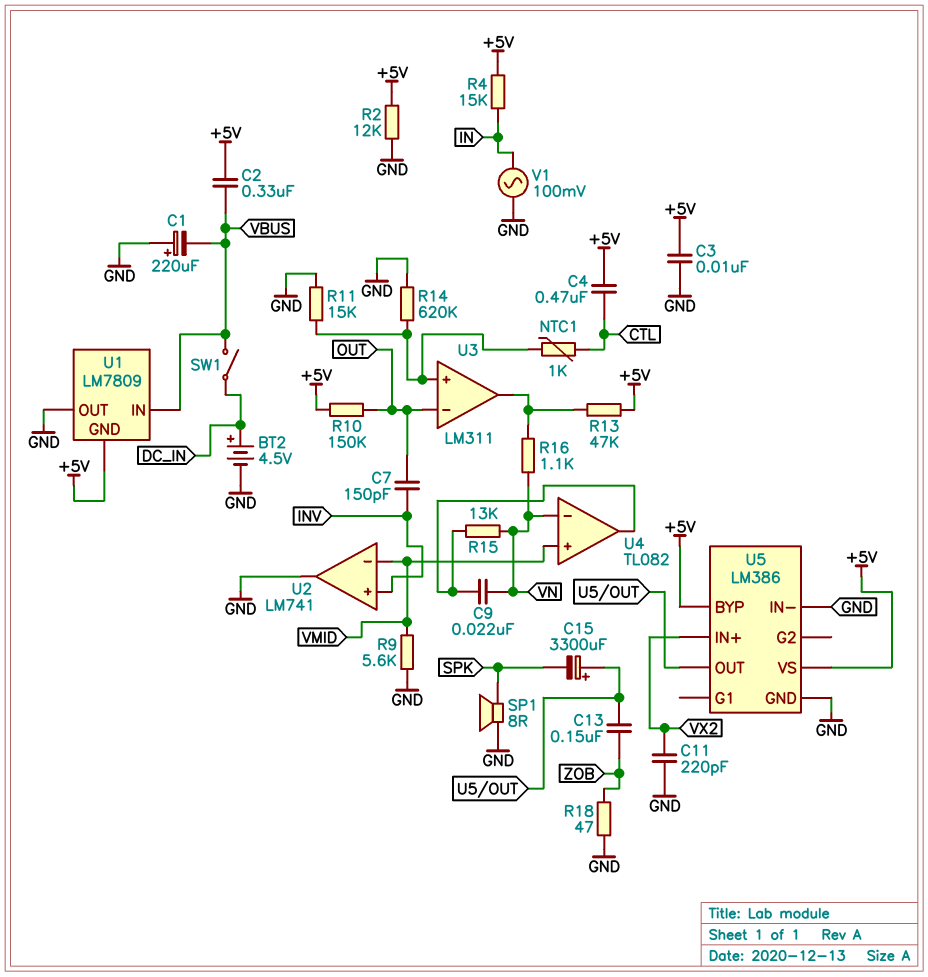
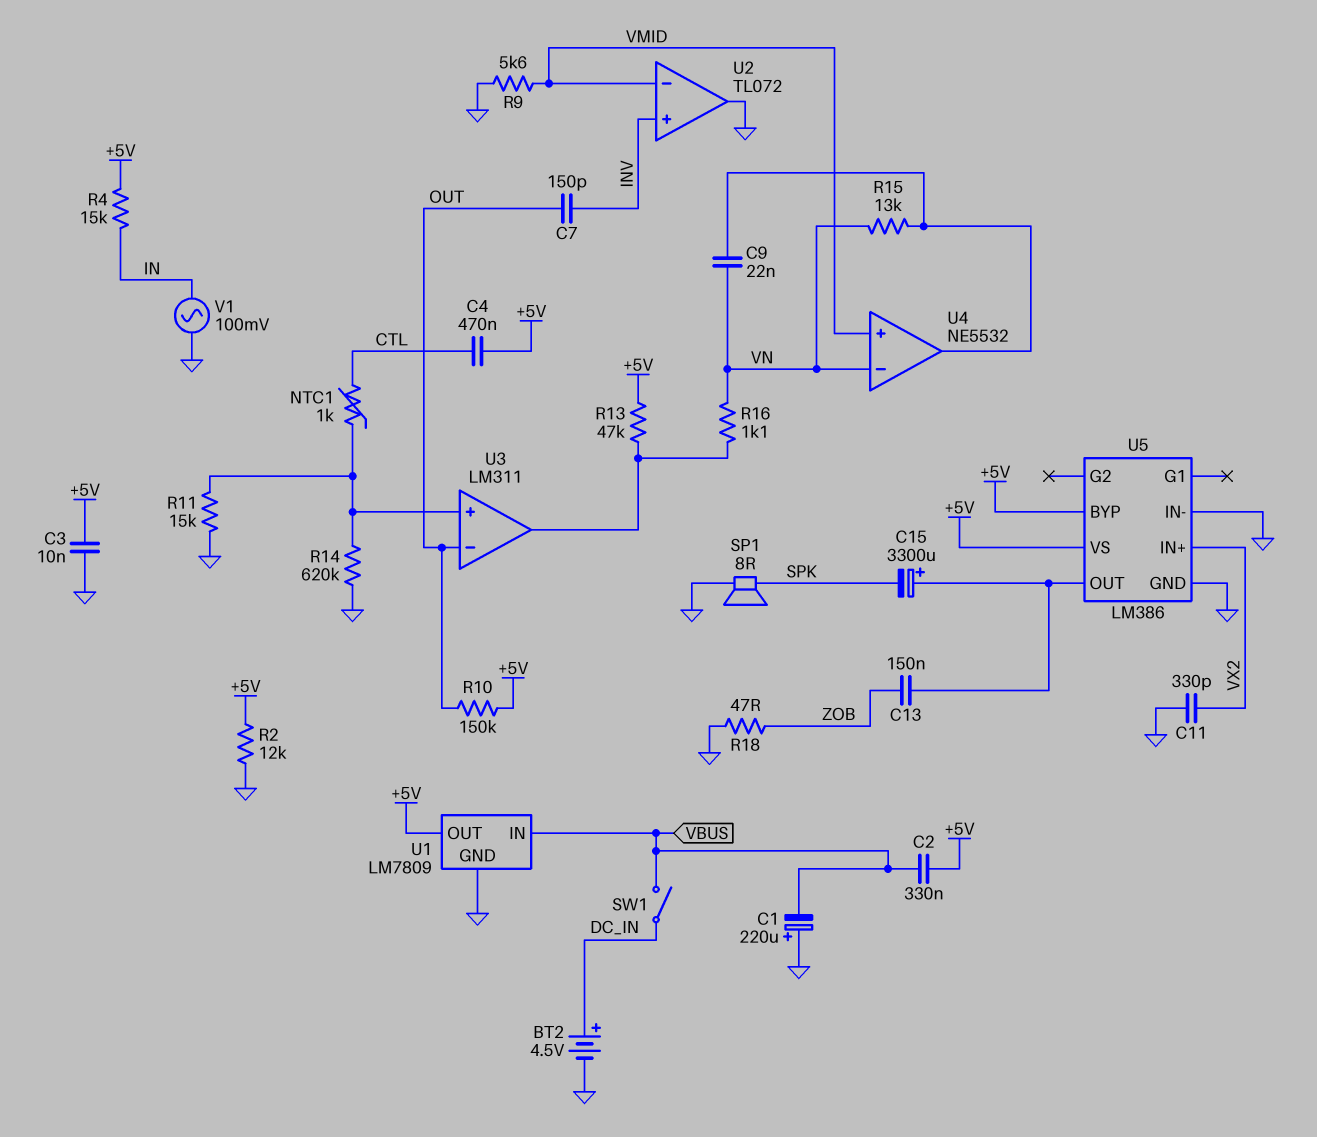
C11: 220pF (GND, VX2) -> 330pF (GND, VX2)
U1 pin GND: +5V -> GND
U1 pin OUT: GND -> +5V
U2: LM741 -> TL072
U4: TL082 -> NE5532

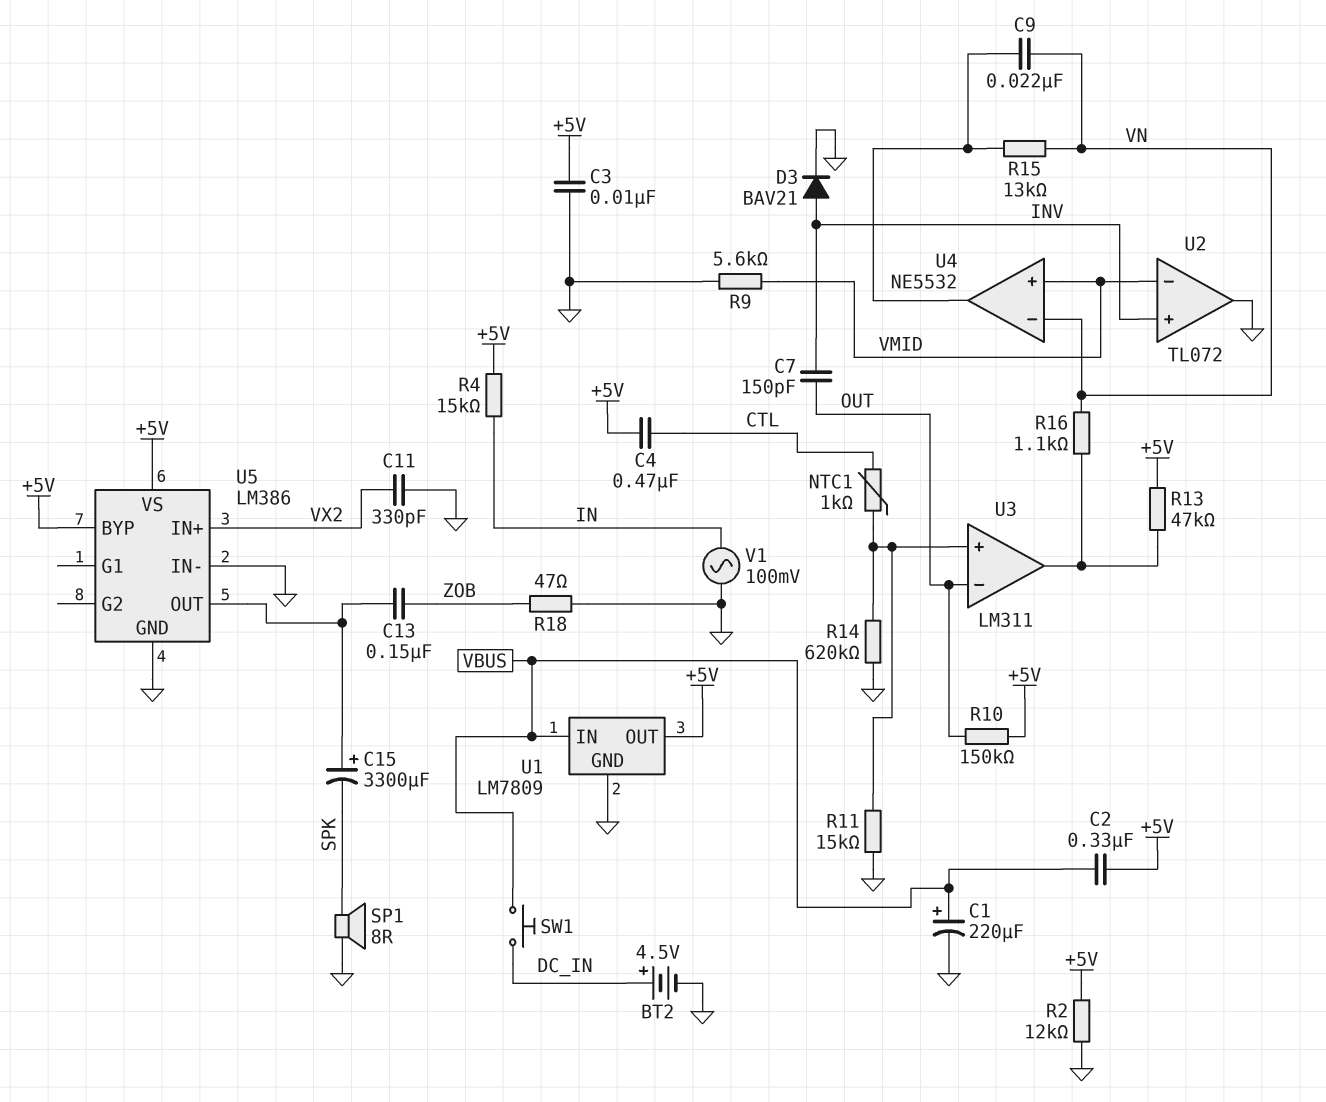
C1: 220uF (plus GND, minus VBUS) -> 220uF (plus VBUS, minus GND)
D3: none -> diode BAV21 (A INV, K GND)
SW1: switch (DC_IN, VBUS) -> button (DC_IN, VBUS)

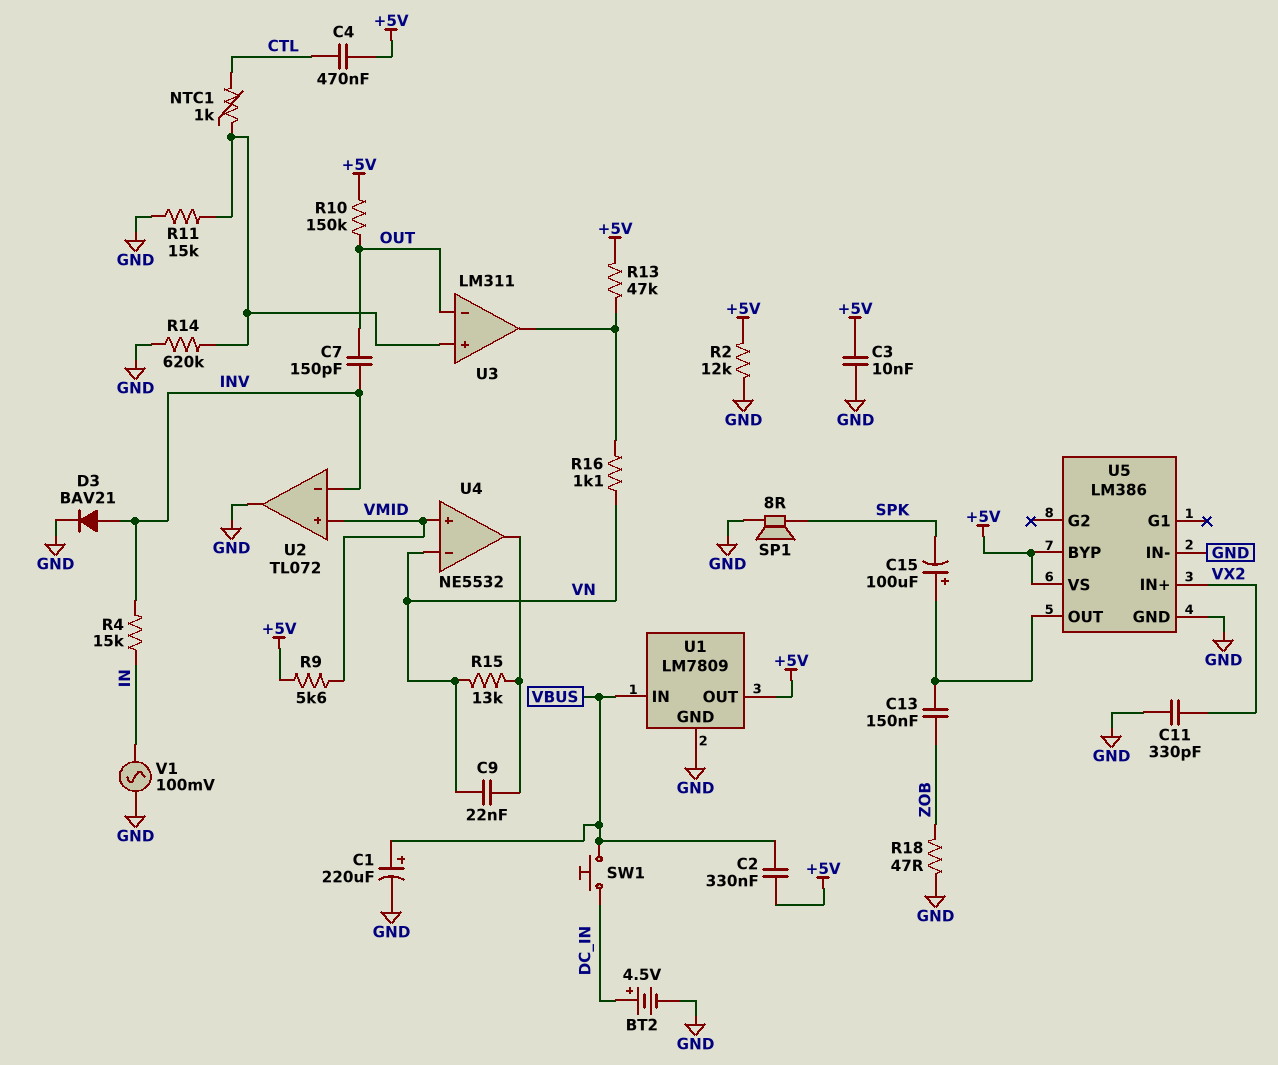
C15: 3300uF (plus U5/OUT, minus SPK) -> 100uF (plus U5/OUT, minus SPK)
R4: 15k (+5V, IN) -> 15k (IN, INV)
R9: 5.6k (GND, VMID) -> 5.6k (+5V, VMID)
U2 pin in+: INV -> VMID
U2 pin in-: VMID -> INV

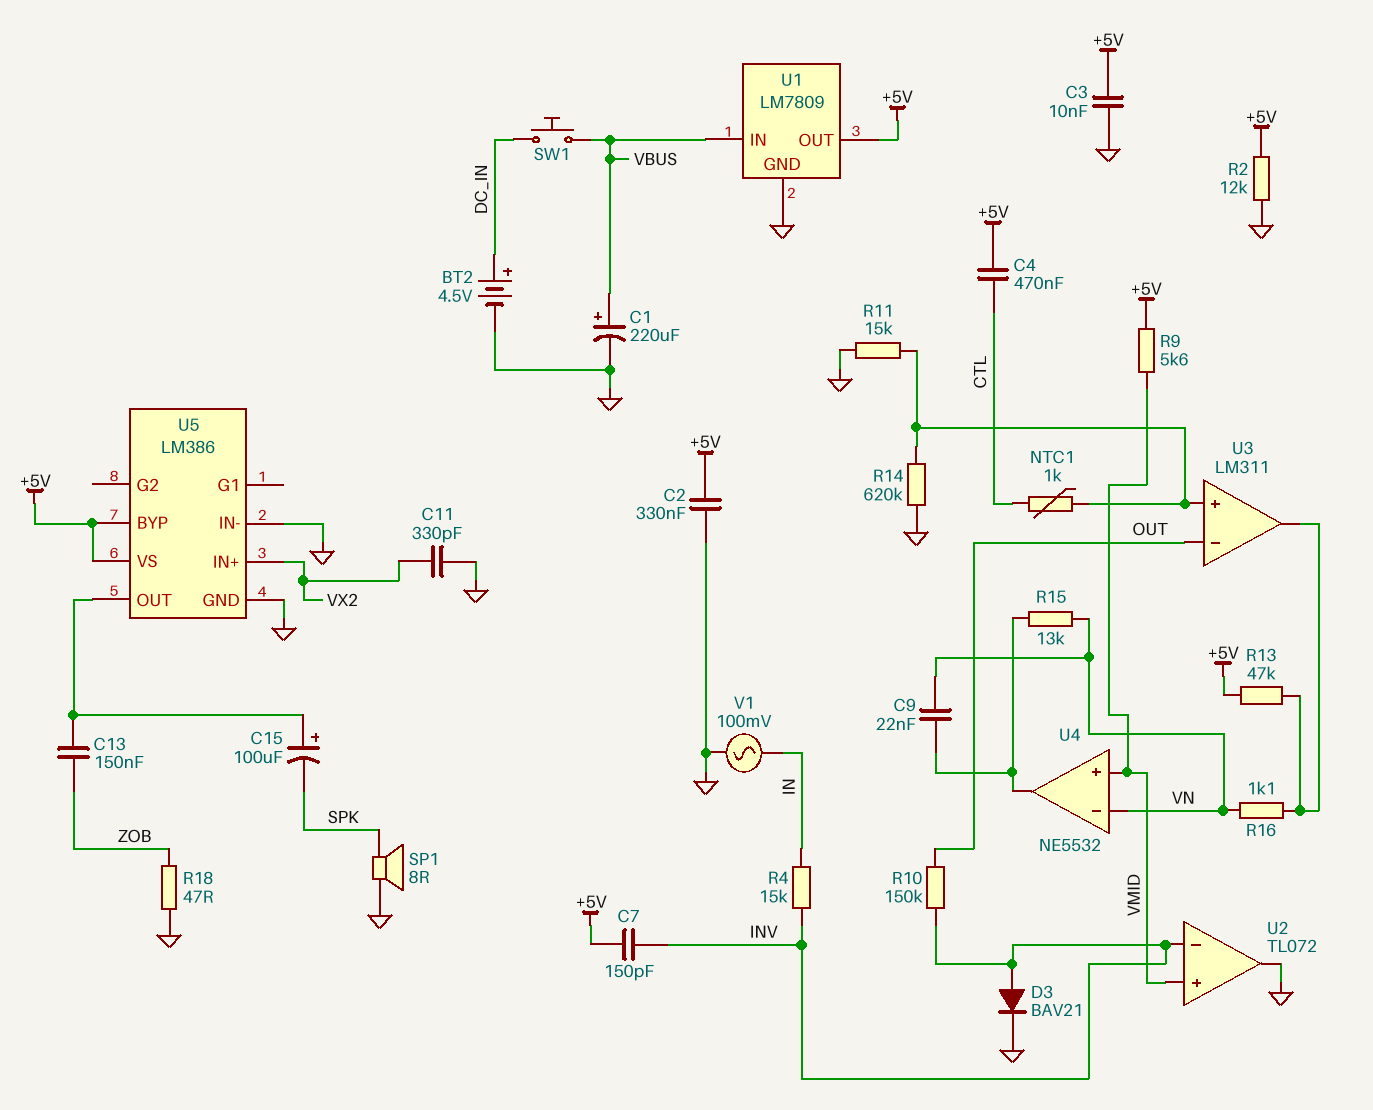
C2: 330nF (+5V, VBUS) -> 330nF (+5V, GND)
C7: 150pF (INV, OUT) -> 150pF (+5V, INV)
R10: 150k (+5V, OUT) -> 150k (INV, OUT)

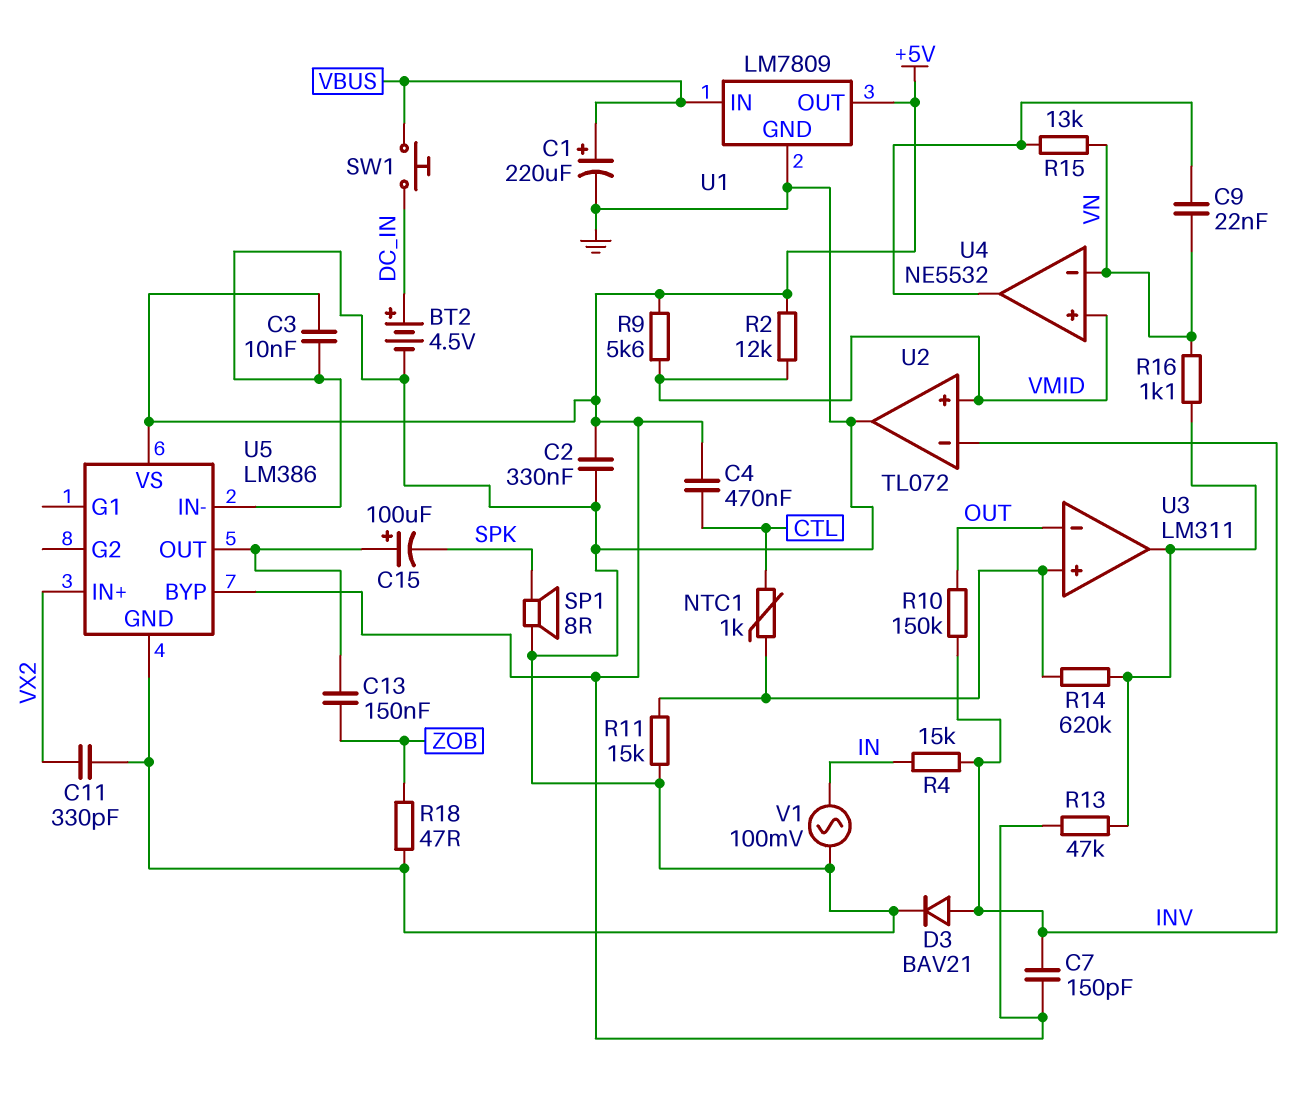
R2: 12k (+5V, GND) -> 12k (+5V, VMID)
R14: 620k (GND, U3/in+) -> 620k (U3/in+, U3/out)

